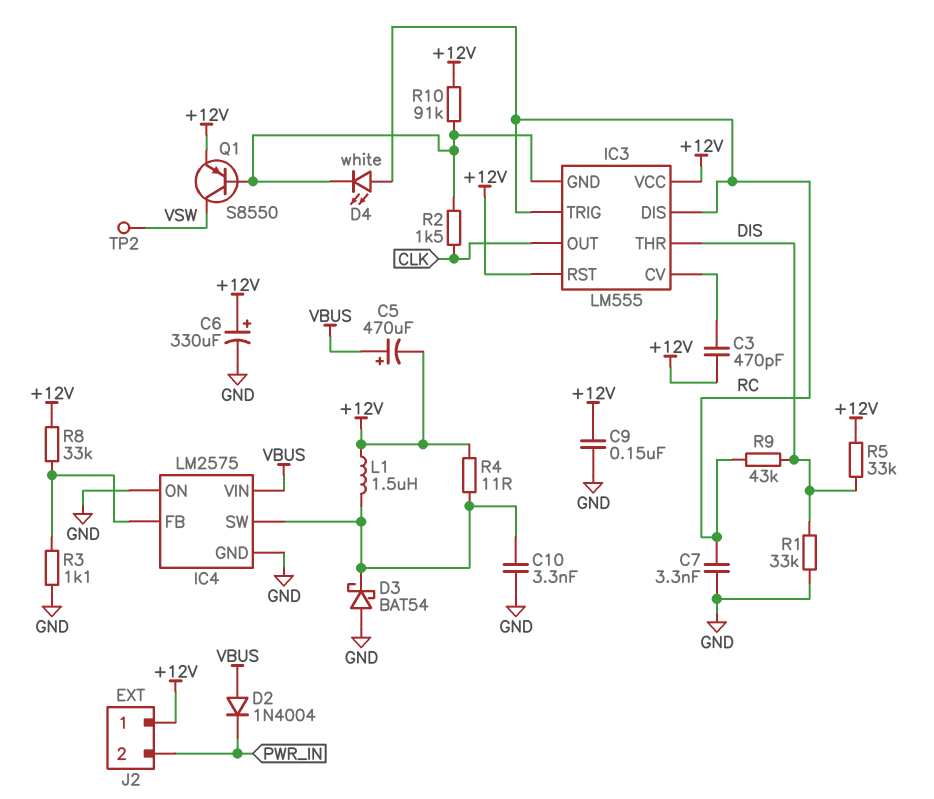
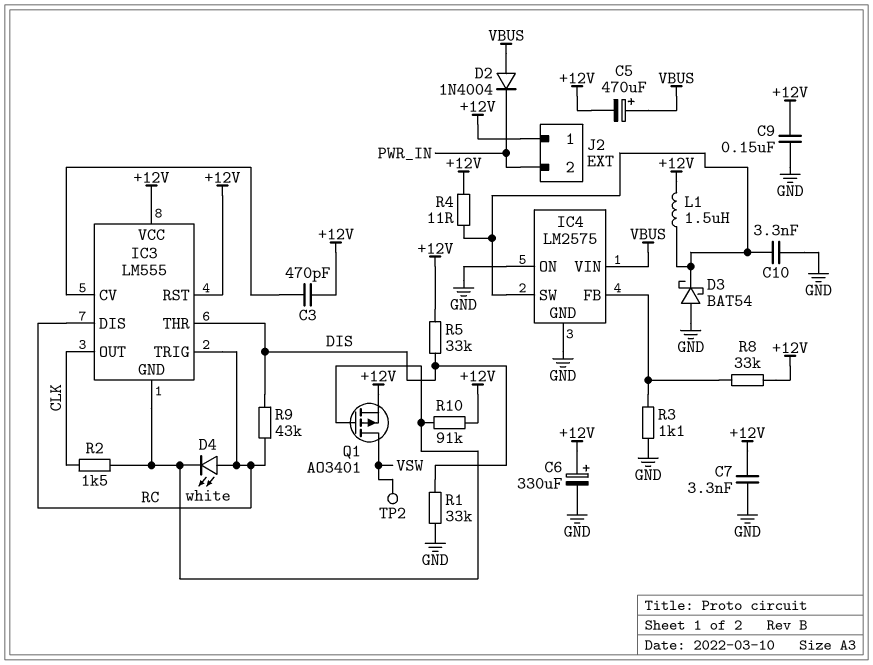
C7: 3.3nF (GND, RC) -> 3.3nF (+12V, GND)
Q1: PNP S8550 (B IC3/GND, C VSW, E +12V) -> PMOS AO3401 (G IC3/GND, D VSW, S +12V)

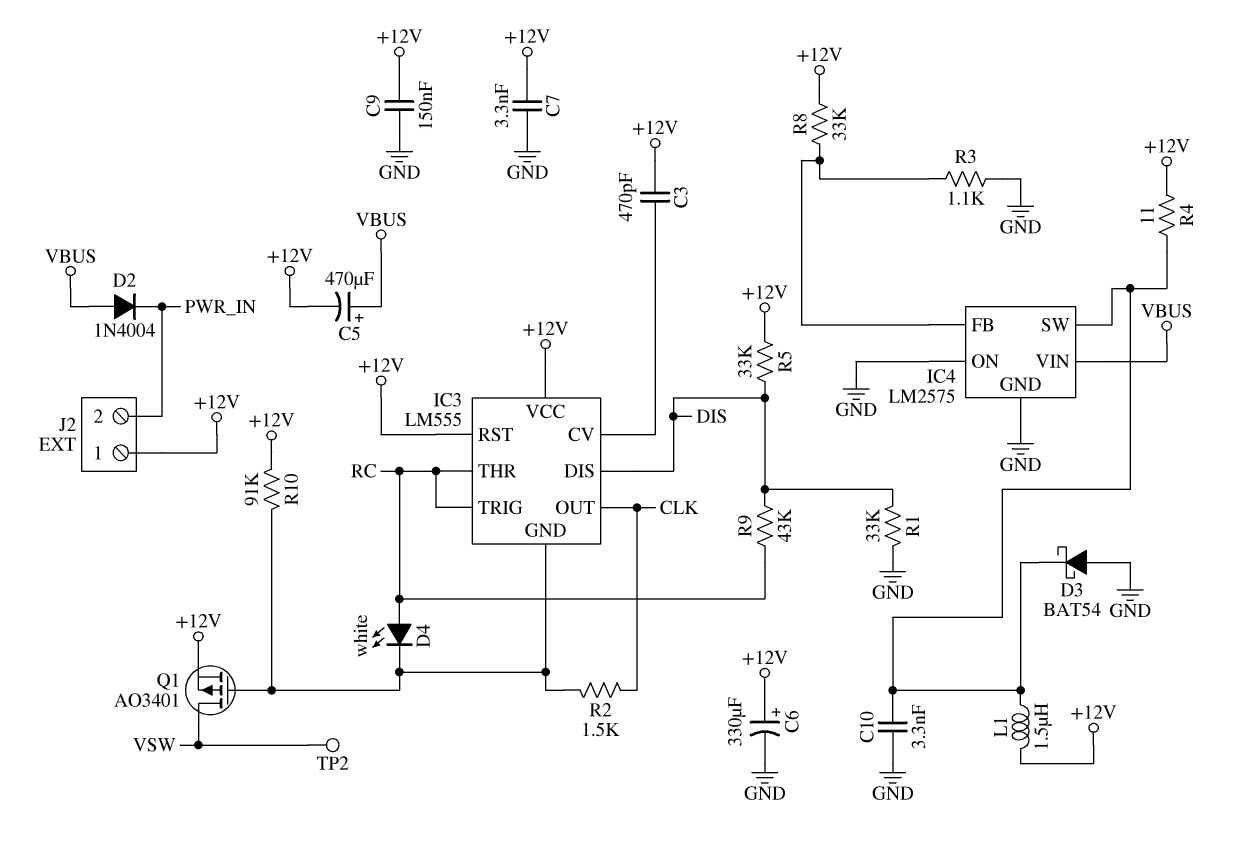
IC3 pin DIS: RC -> DIS
IC3 pin THR: DIS -> RC

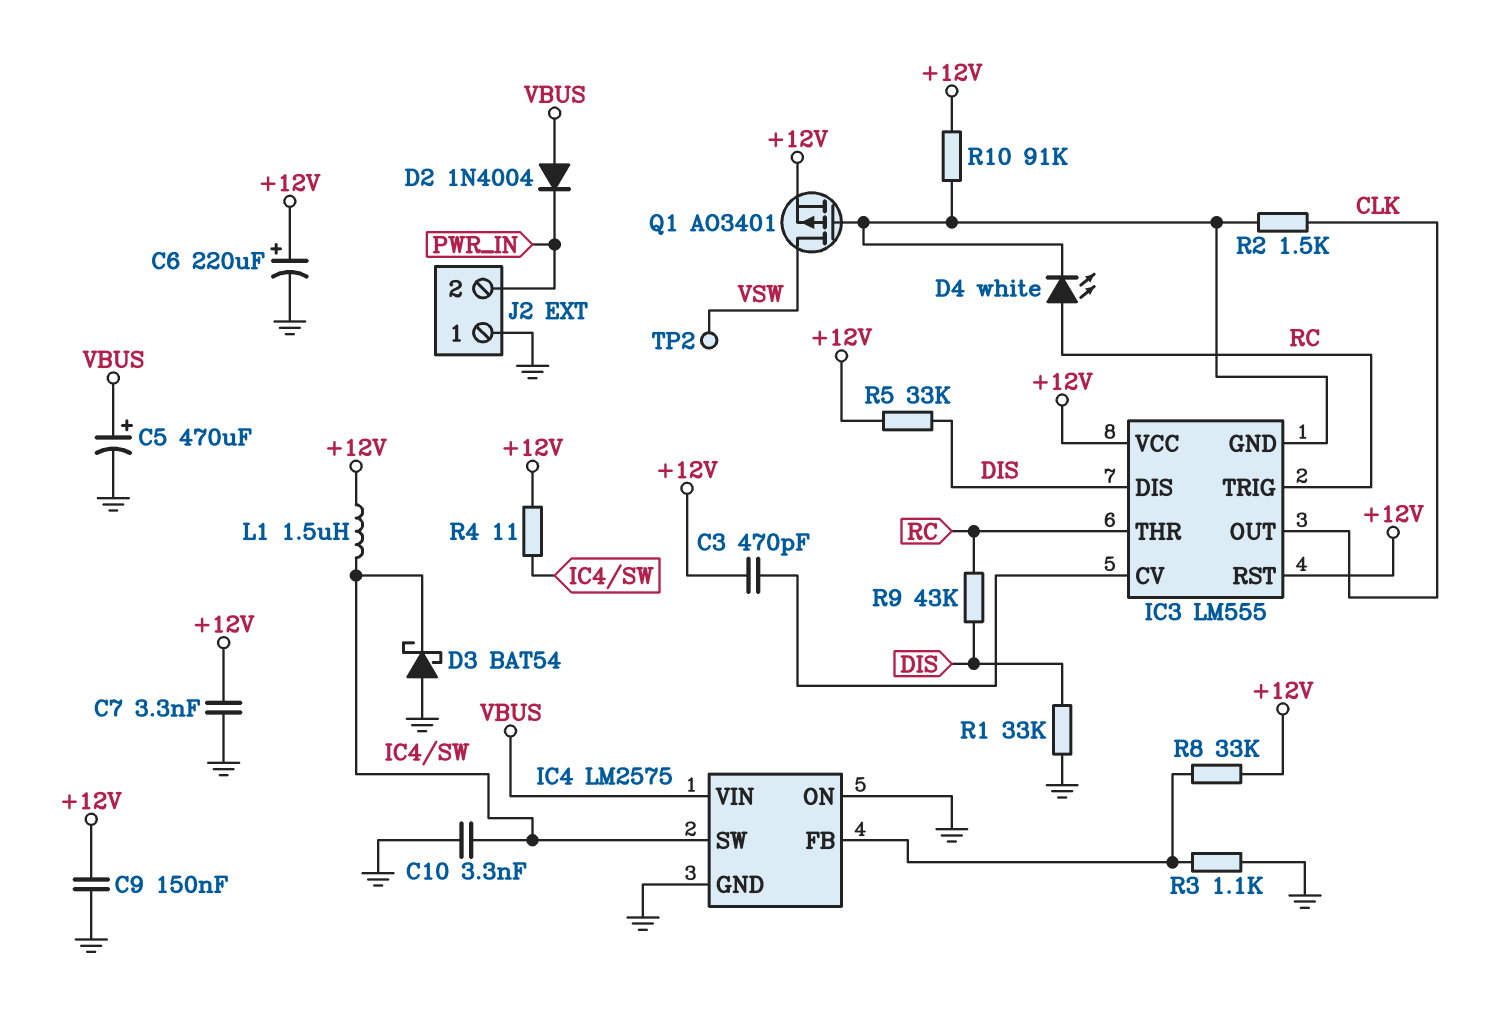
C5: 470uF (plus VBUS, minus +12V) -> 470uF (plus VBUS, minus GND)
C6: 330uF (plus +12V, minus GND) -> 220uF (plus +12V, minus GND)
J2 pin 1: +12V -> GND

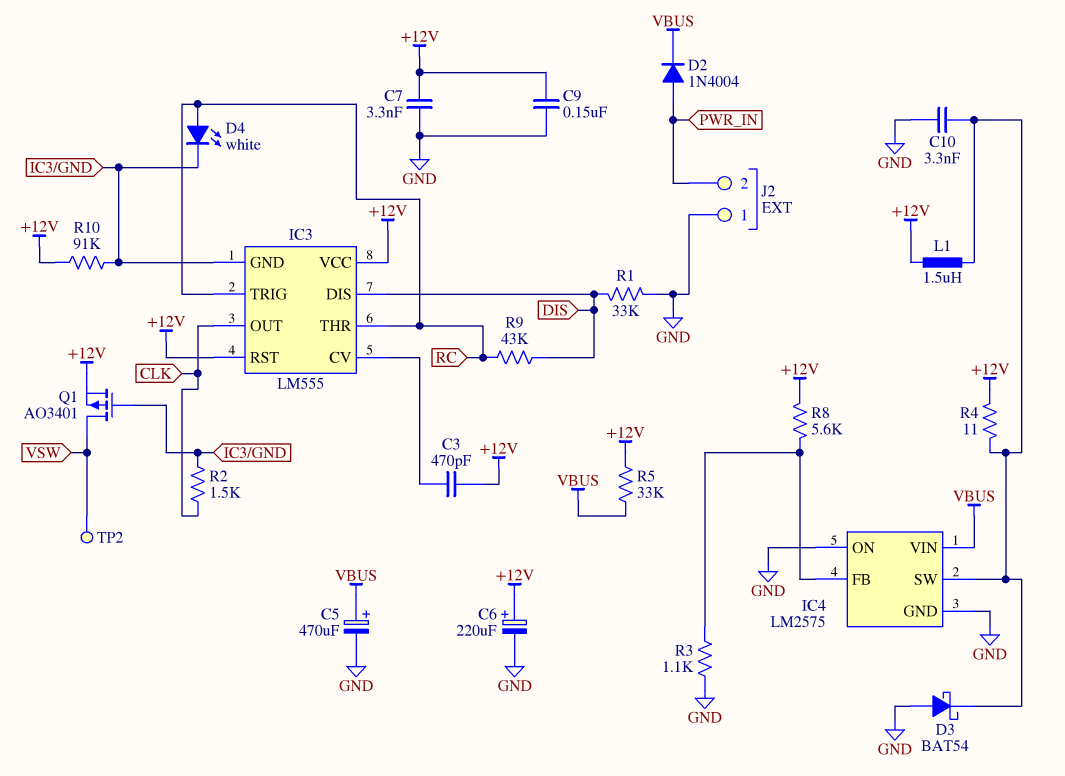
D2: diode 1N4004 (A VBUS, K PWR_IN) -> diode 1N4004 (A PWR_IN, K VBUS)
R5: 33k (+12V, DIS) -> 33k (+12V, VBUS)
R8: 33k (+12V, IC4/FB) -> 5.6k (+12V, IC4/FB)

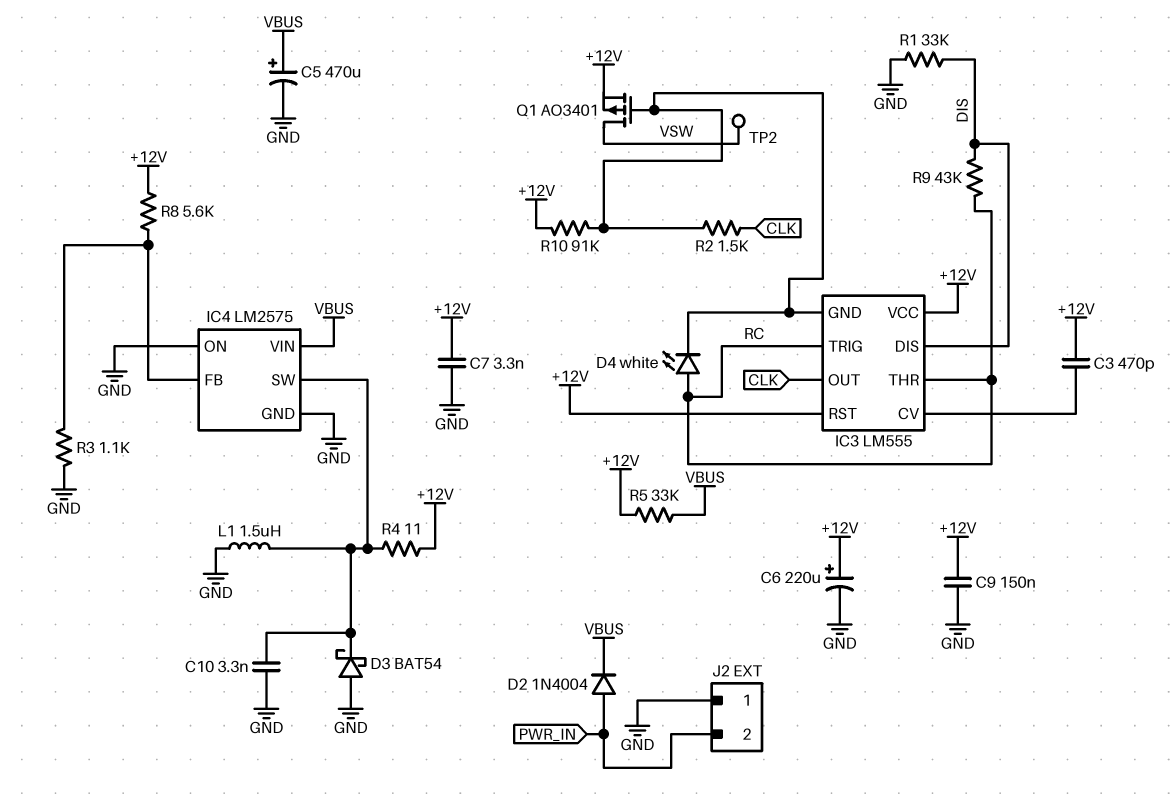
L1: 1.5uH (+12V, IC4/SW) -> 1.5uH (GND, IC4/SW)

